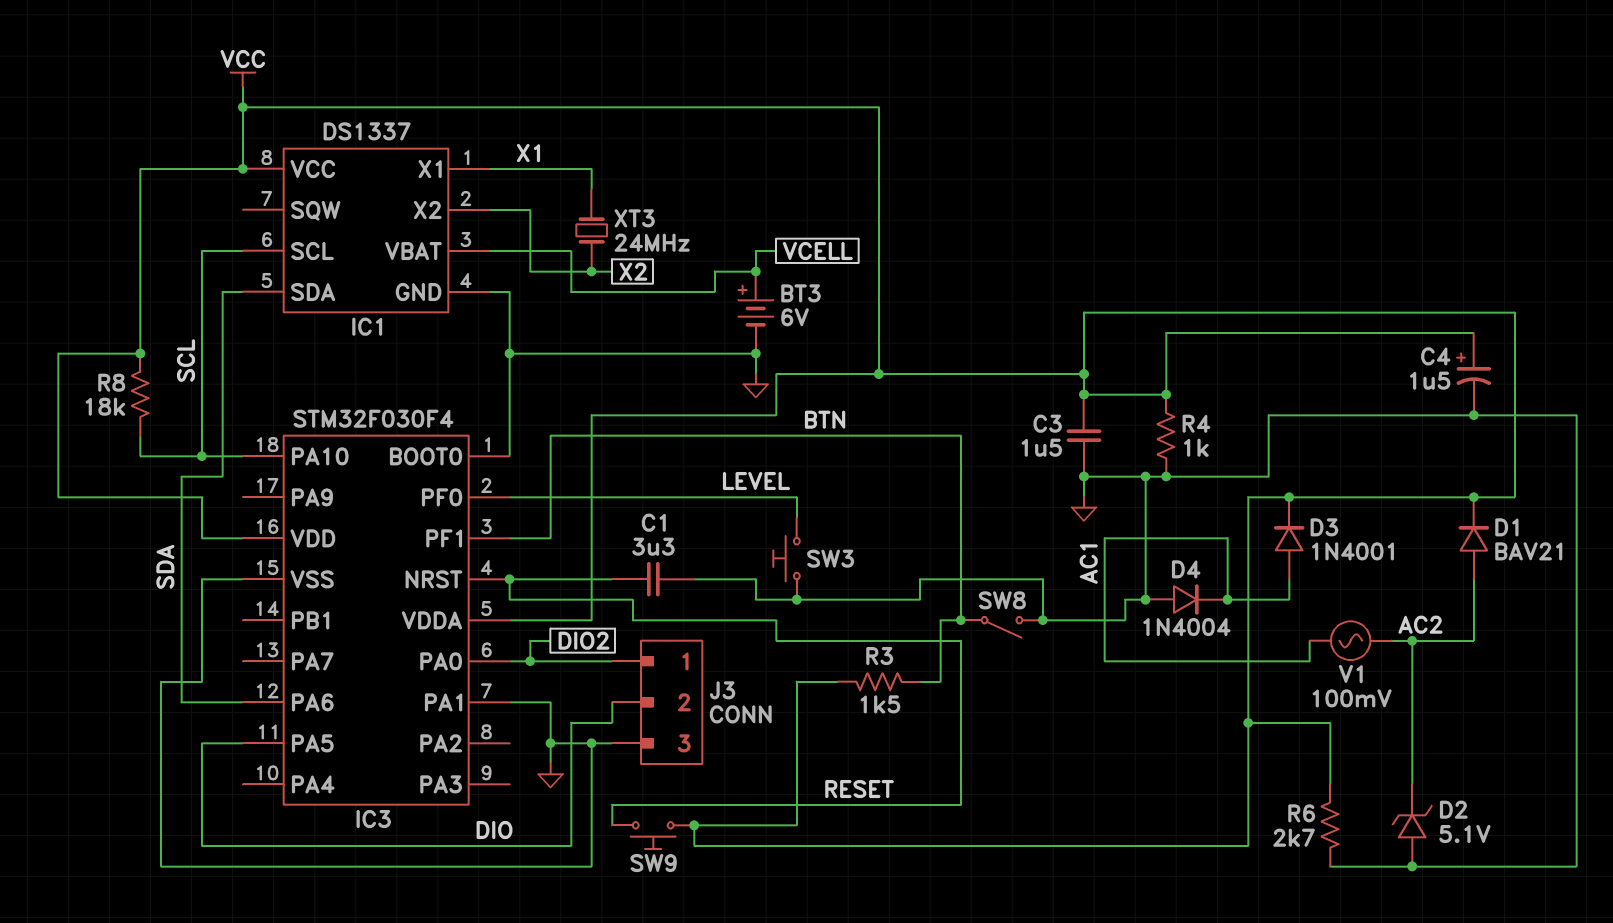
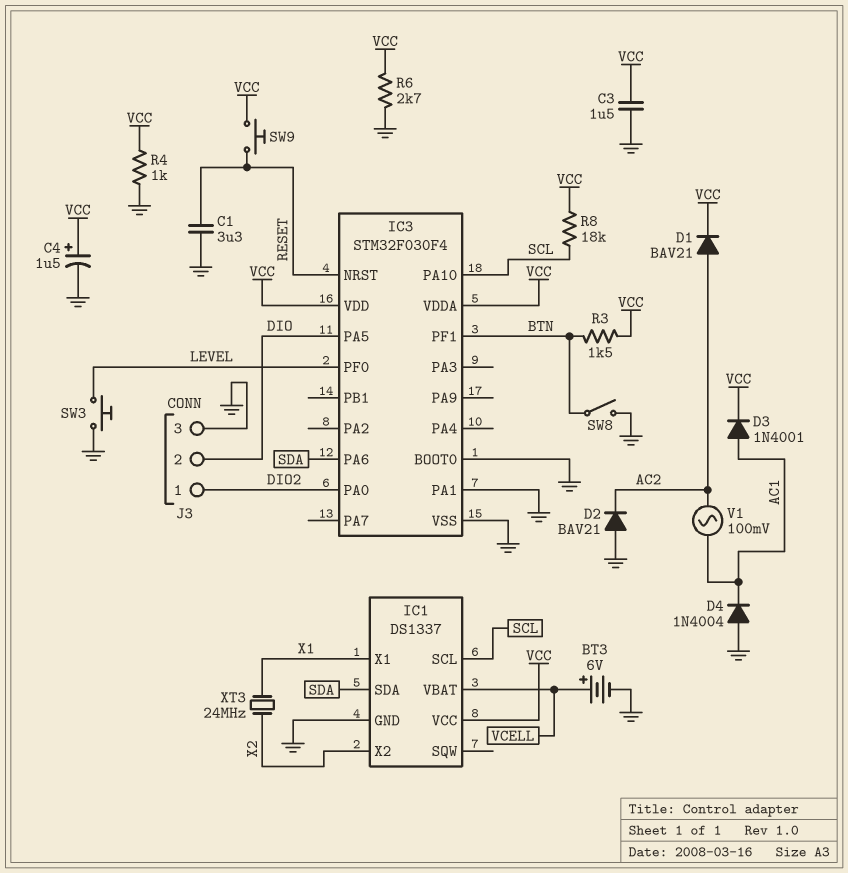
D2: zener 5.1V (A GND, K AC2) -> diode BAV21 (A GND, K AC2)

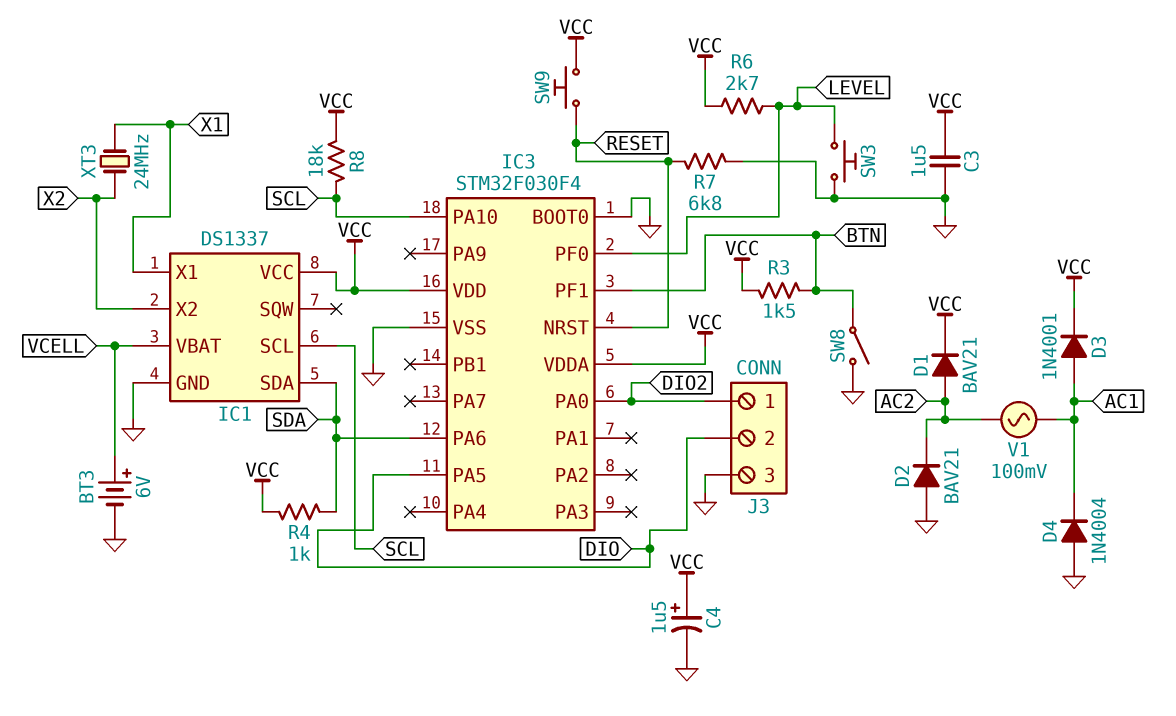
C1: 3.3uF (GND, RESET) -> none
IC3 pin PA1: GND -> none
R4: 1k (GND, VCC) -> 1k (SDA, VCC)
R6: 2.7k (GND, VCC) -> 2.7k (LEVEL, VCC)
R7: none -> 6.8k (GND, RESET)

